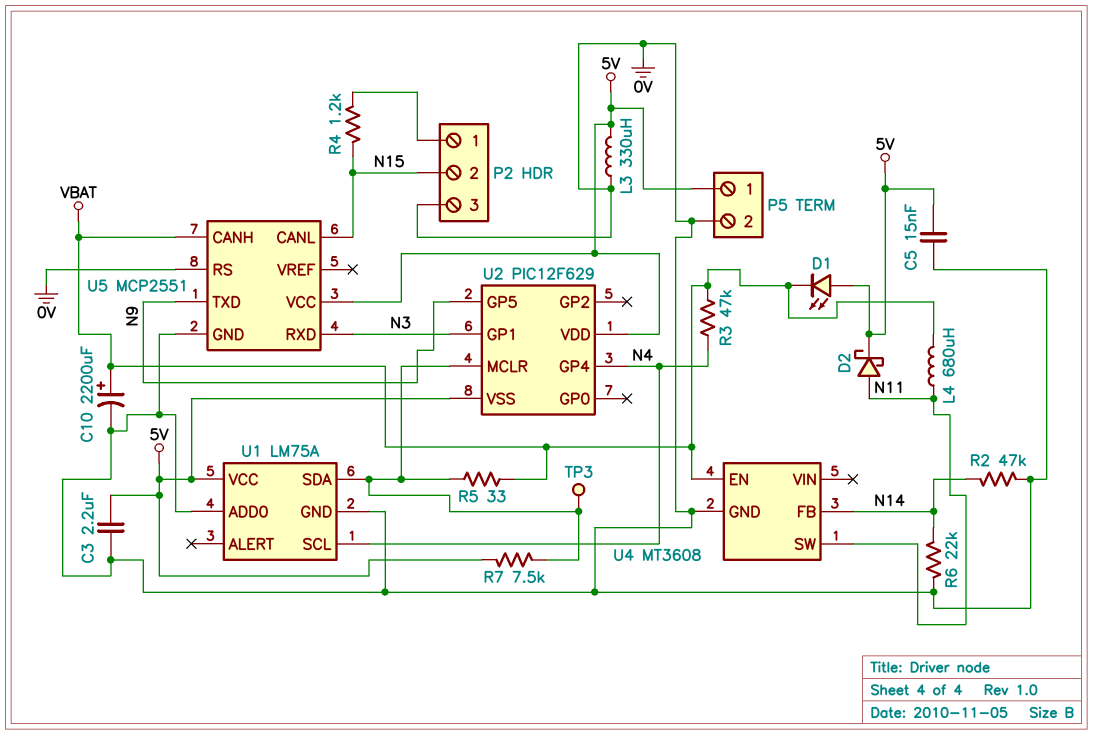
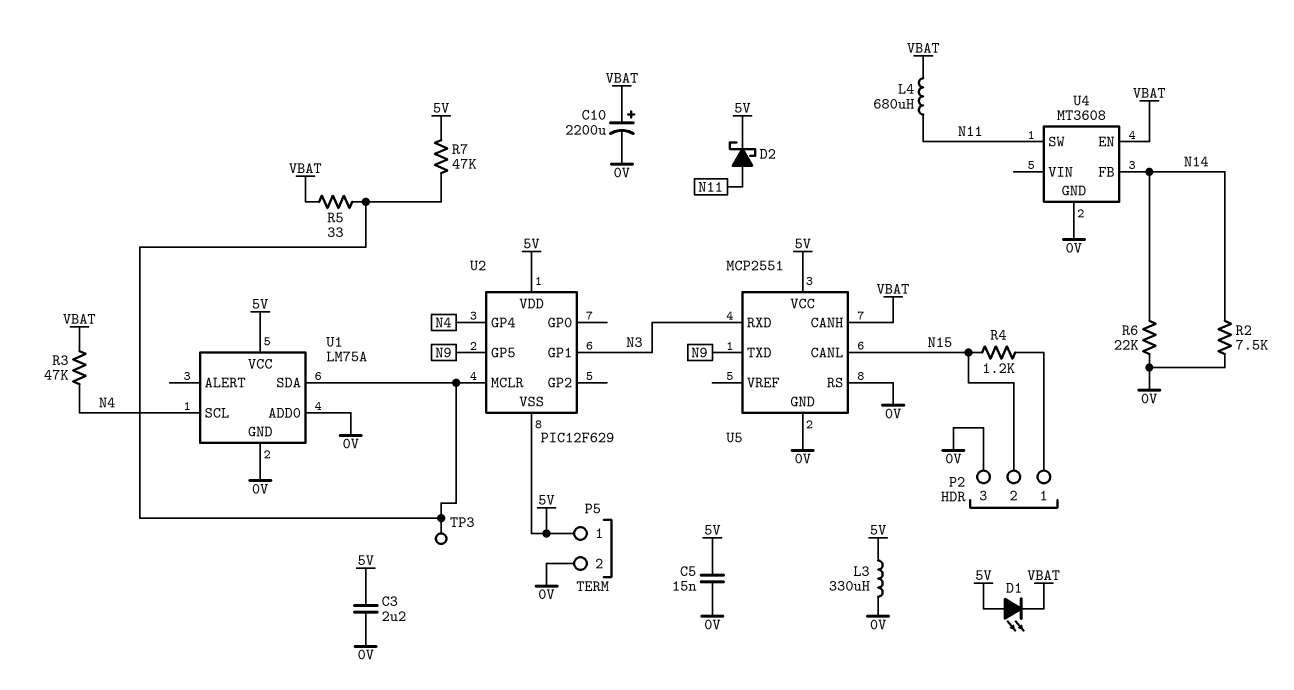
R2: 47k (0V, N14) -> 7.5k (0V, N14)
R7: 7.5k (5V, U1/SDA) -> 47k (5V, U1/SDA)

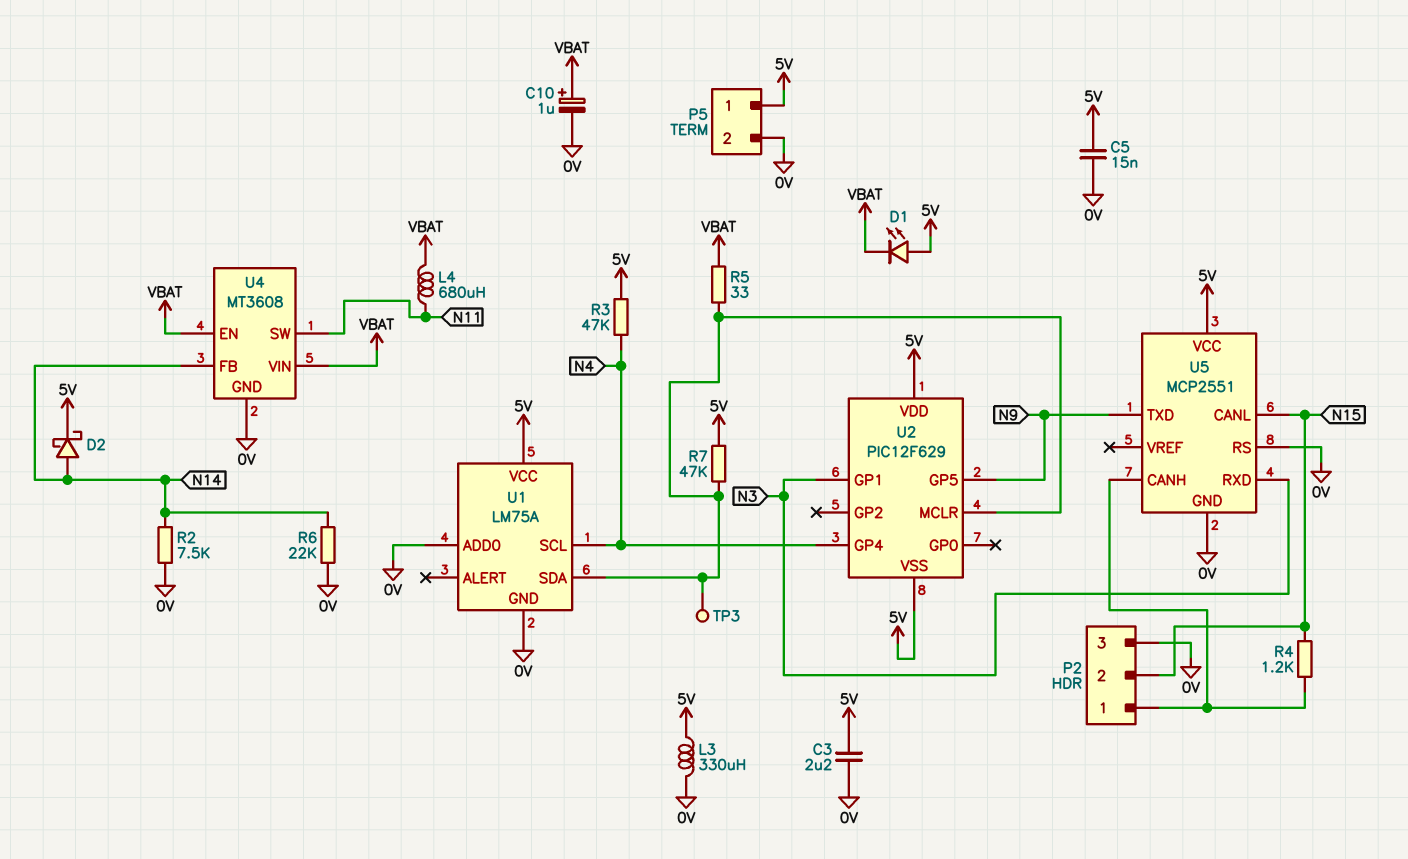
C10: 2200uF (plus VBAT, minus 0V) -> 1uF (plus VBAT, minus 0V)
D2: schottky (A N11, K 5V) -> schottky (A N14, K 5V)
R3: 47k (N4, VBAT) -> 47k (5V, N4)
U4 pin VIN: none -> VBAT
U5 pin CANH: VBAT -> P2/1

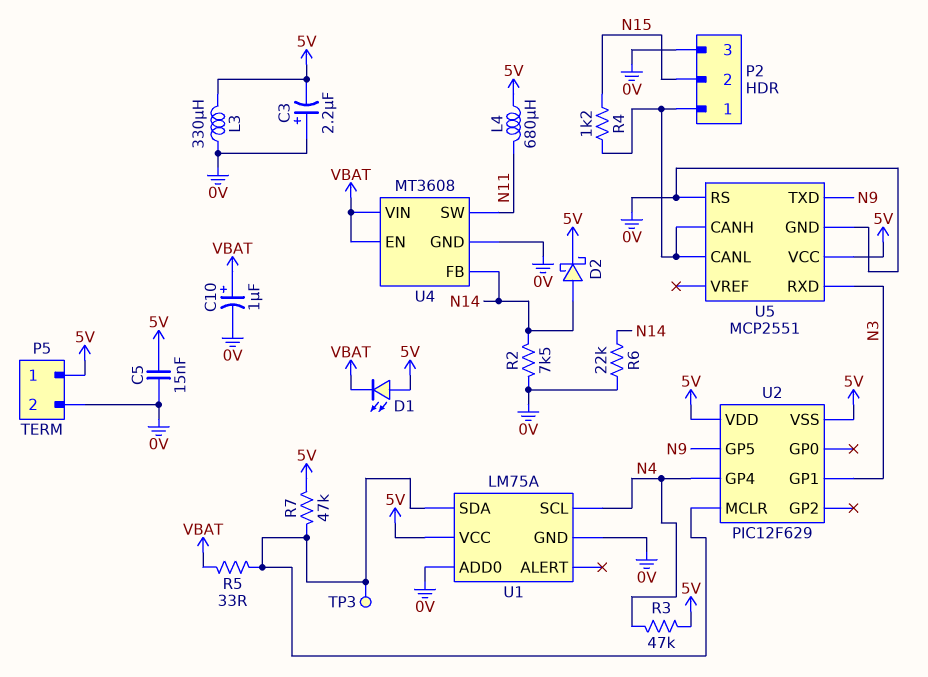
C3: 2.2uF (0V, 5V) -> 2.2uF (plus 0V, minus 5V)
L4: 680uH (N11, VBAT) -> 680uH (5V, N11)
U5 pin CANL: N15 -> P2/1

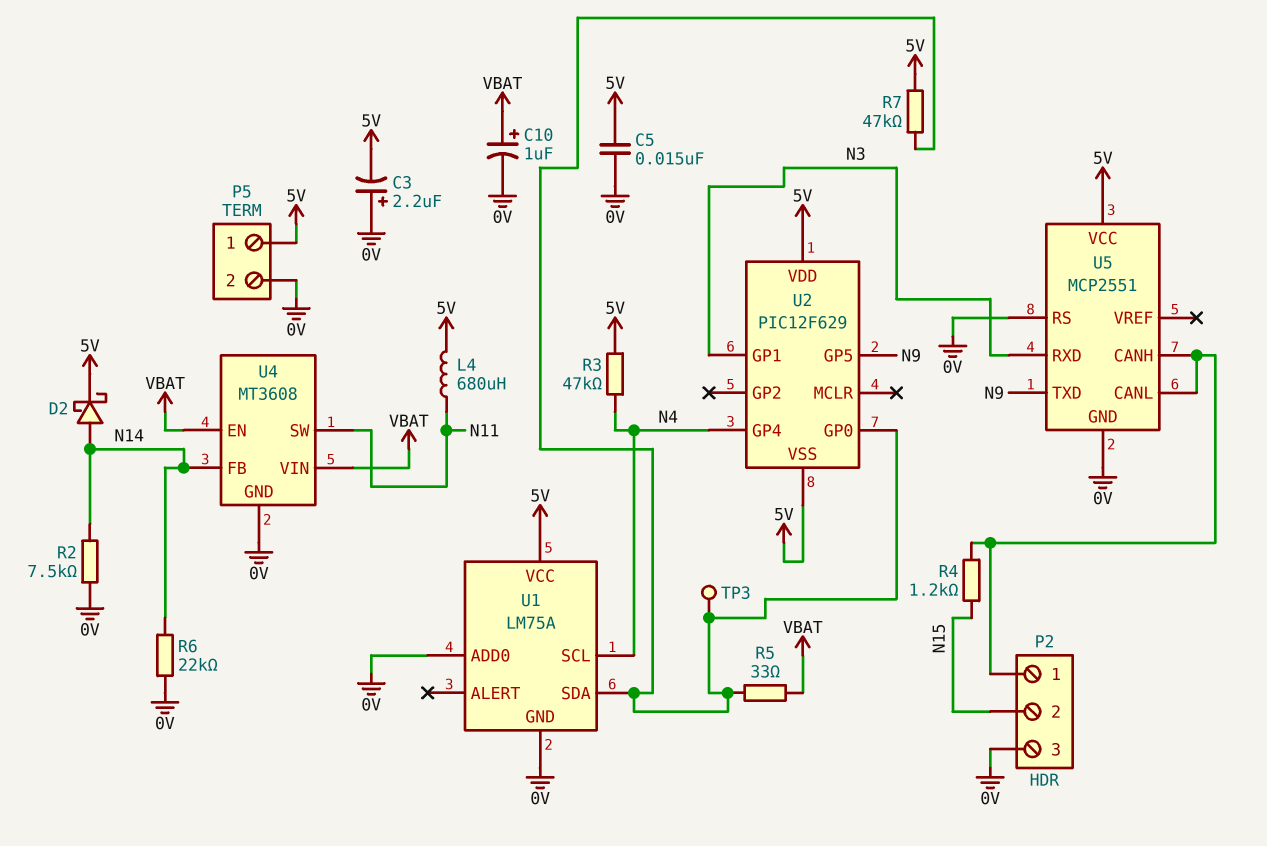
D1: LED (A 5V, K VBAT) -> none
L3: 330uH (0V, 5V) -> none
U2 pin GP0: none -> U1/SDA
U2 pin MCLR: U1/SDA -> none

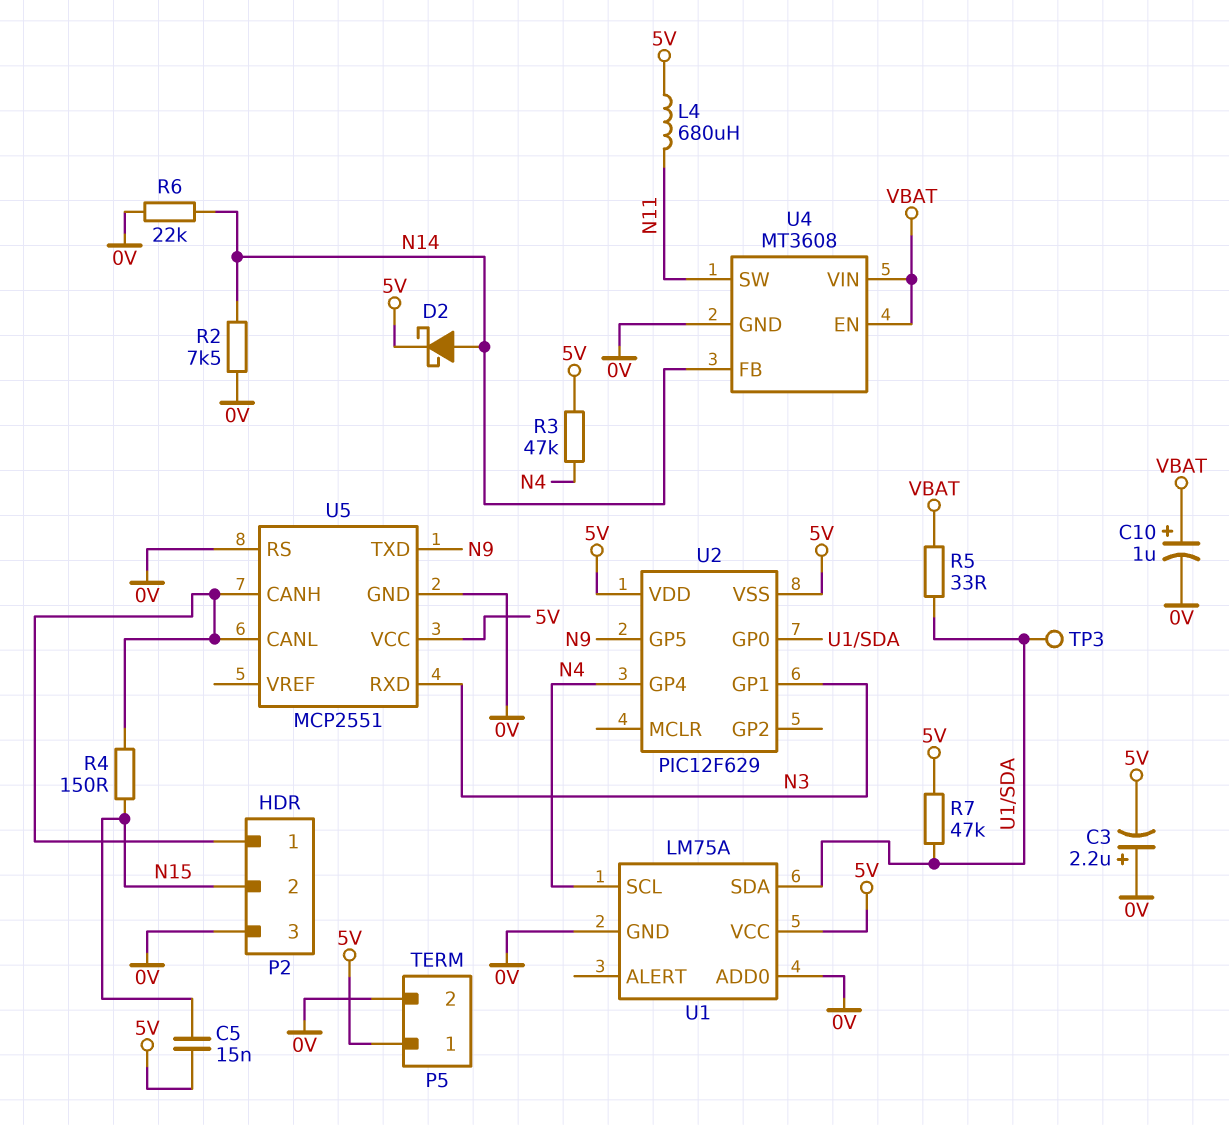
C5: 15nF (0V, 5V) -> 15nF (5V, N15)
R4: 1.2k (N15, P2/1) -> 150 (N15, P2/1)

